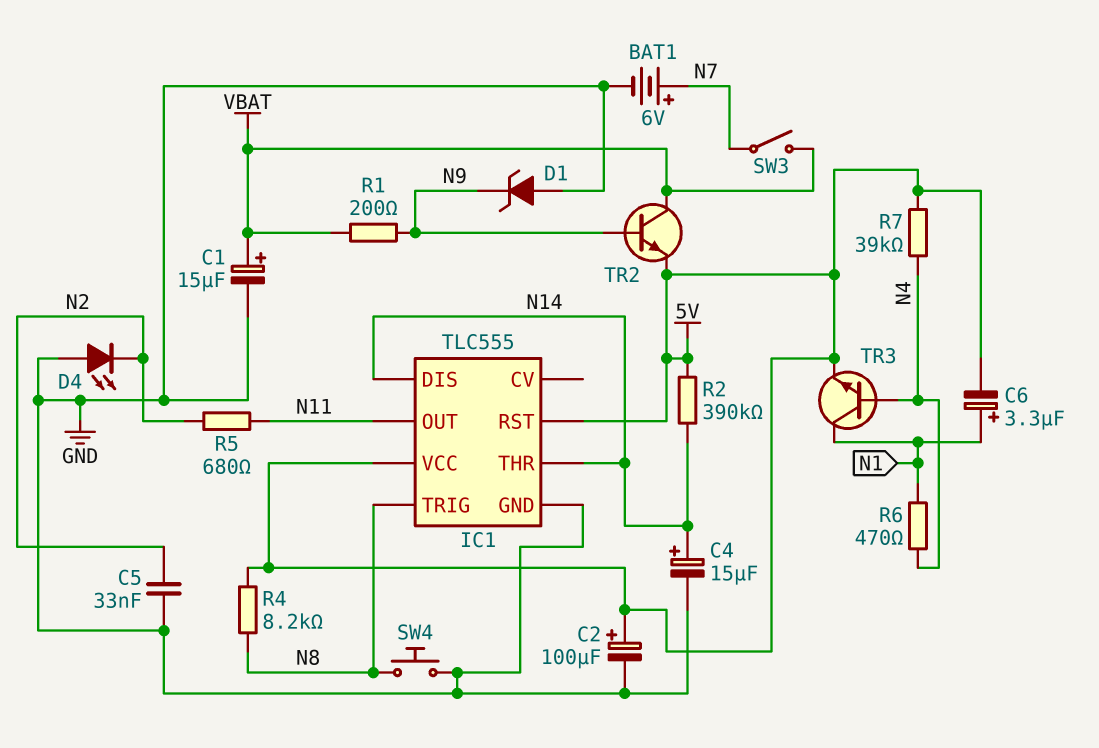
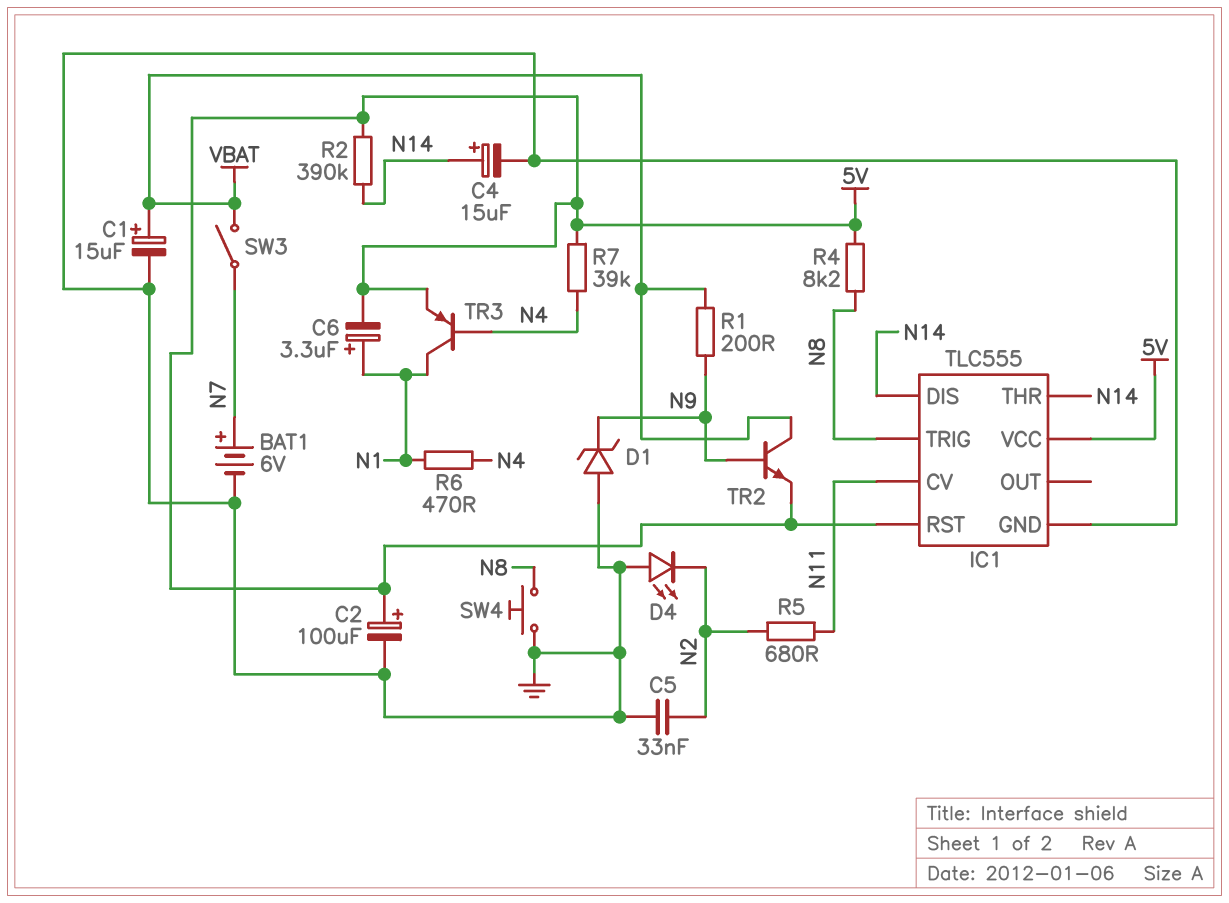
IC1 pin CV: none -> N11
IC1 pin OUT: N11 -> none
TR3: NPN (B N4, C N1, E 5V) -> PNP (B N4, C N1, E 5V)

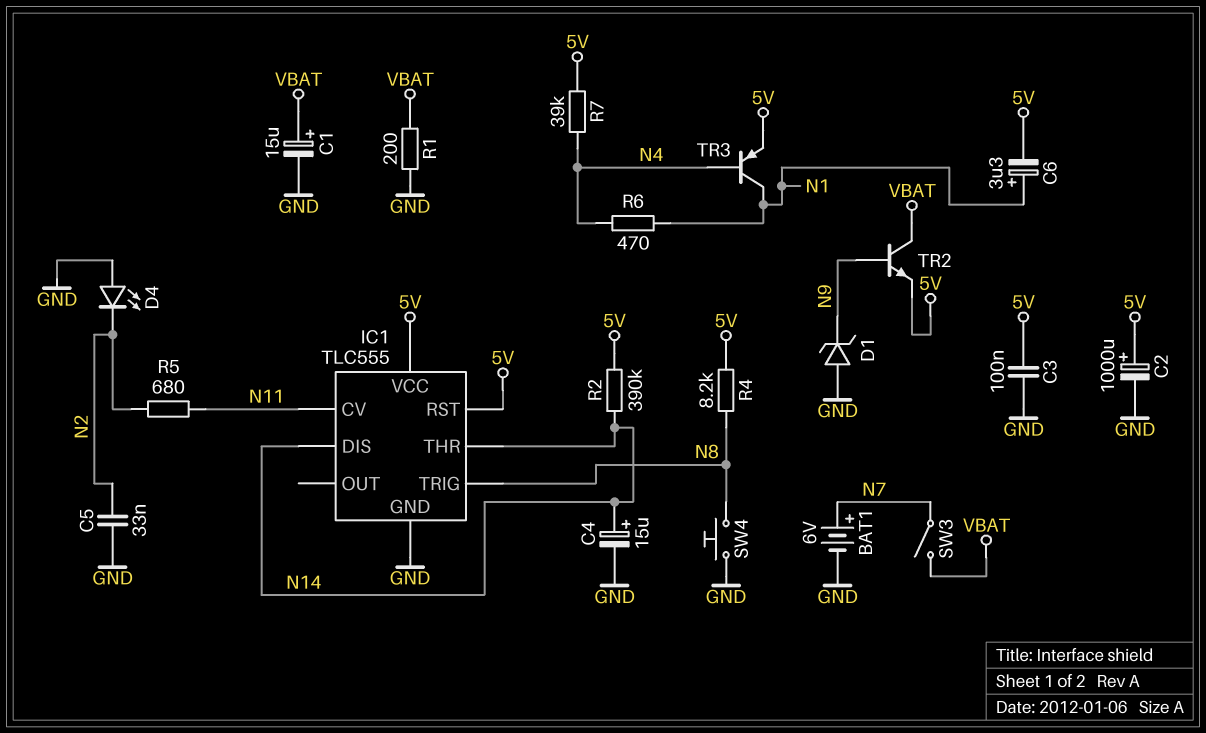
C2: 100uF (plus 5V, minus GND) -> 1000uF (plus 5V, minus GND)
C3: none -> 100nF (5V, GND)
R1: 200 (N9, VBAT) -> 200 (GND, VBAT)

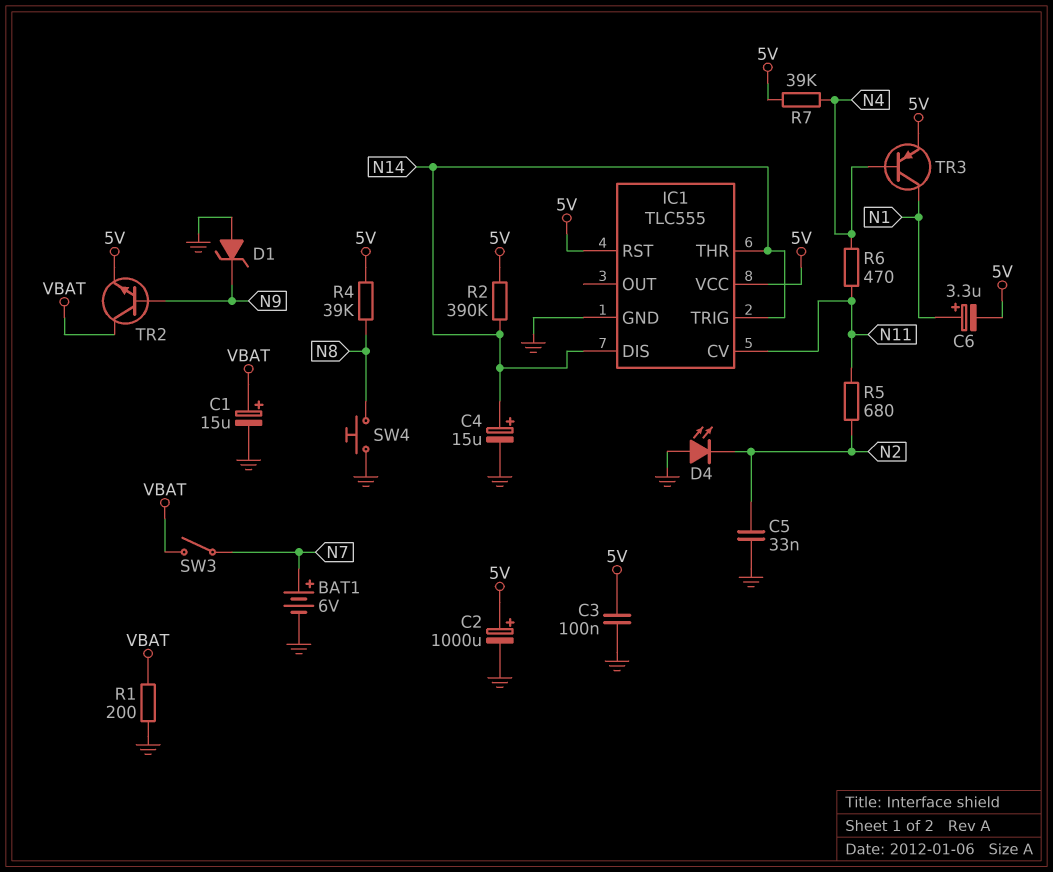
IC1 pin TRIG: N8 -> N14
R4: 8.2k (5V, N8) -> 39k (5V, N8)
R6: 470 (N1, N4) -> 470 (N4, N11)

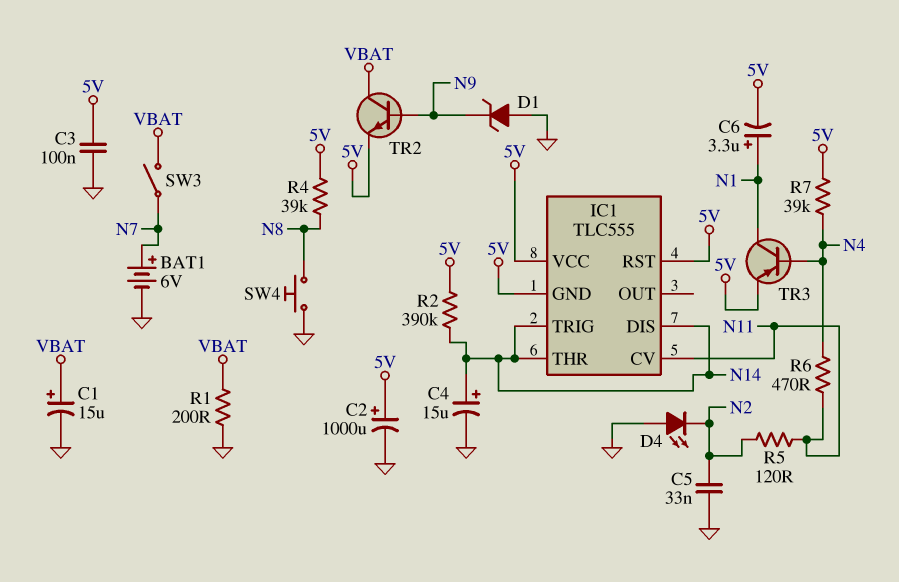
IC1 pin GND: GND -> 5V
R5: 680 (N2, N11) -> 120 (N2, N11)

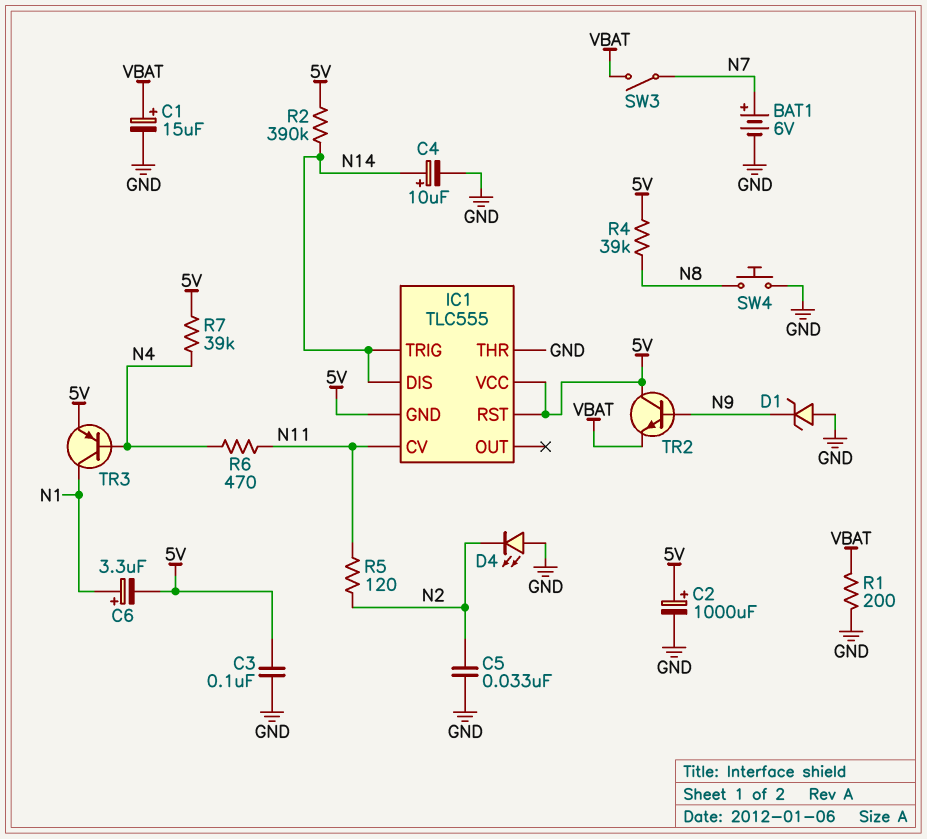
C4: 15uF (plus N14, minus GND) -> 10uF (plus N14, minus GND)
IC1 pin THR: N14 -> GND
TR2: NPN (B N9, C VBAT, E 5V) -> NPN (B N9, C 5V, E VBAT)

